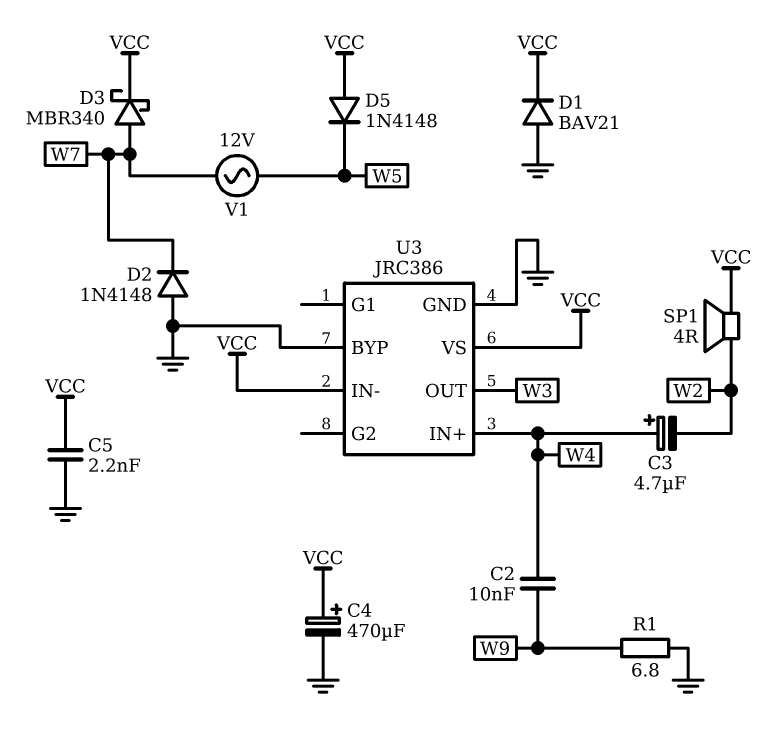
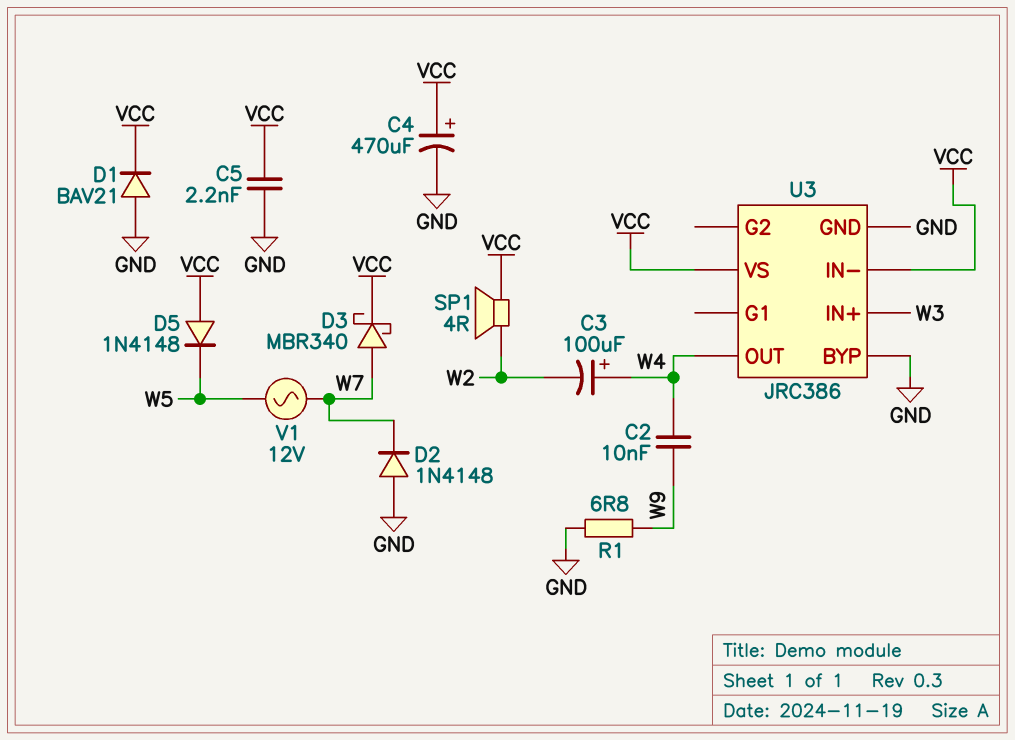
C3: 4.7uF (plus W4, minus W2) -> 100uF (plus W4, minus W2)
U3 pin IN+: W4 -> W3
U3 pin OUT: W3 -> W4

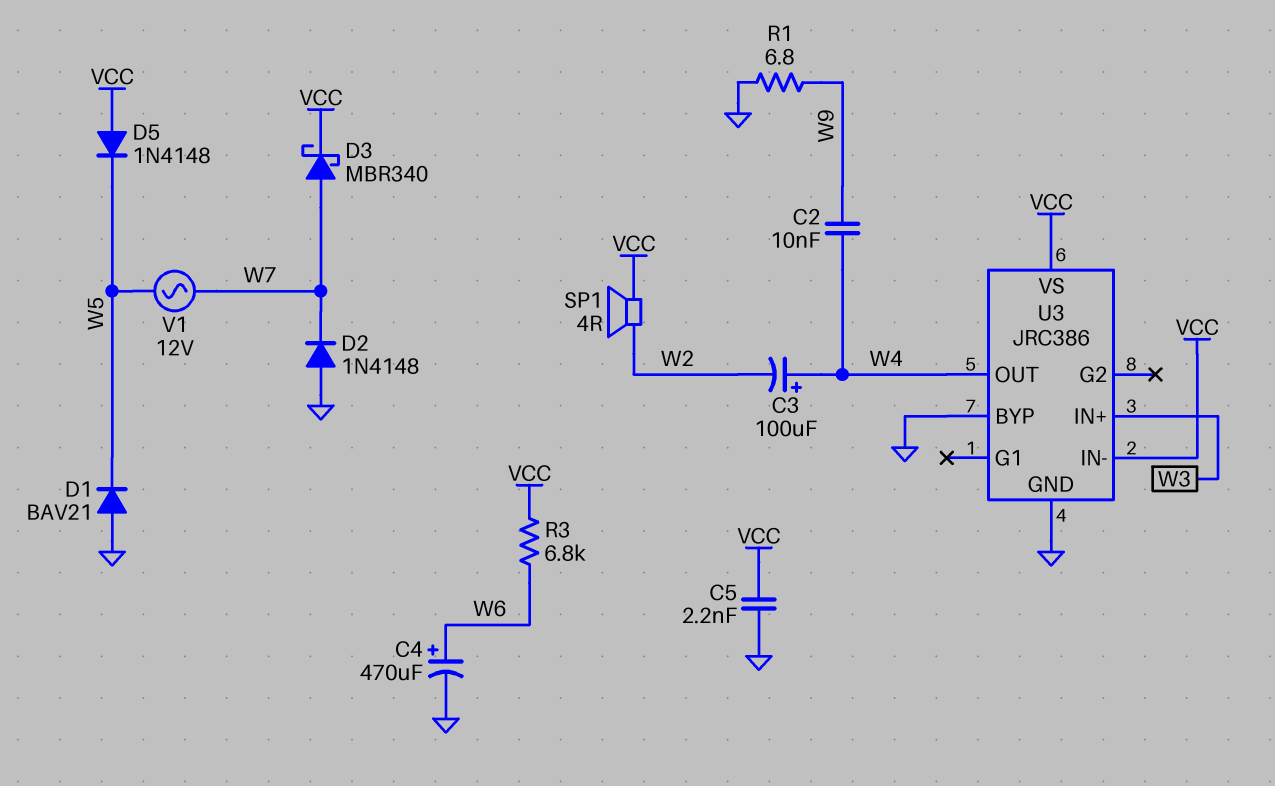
C4: 470uF (plus VCC, minus GND) -> 470uF (plus W6, minus GND)
D1: diode BAV21 (A GND, K VCC) -> diode BAV21 (A GND, K W5)
R3: none -> 6.8k (VCC, W6)

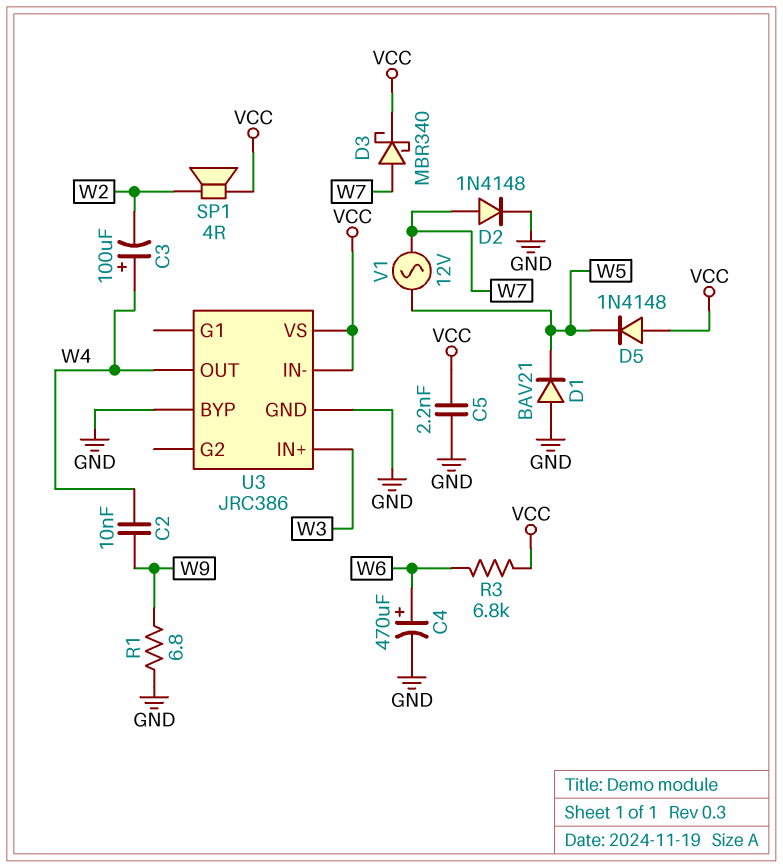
D2: diode 1N4148 (A GND, K W7) -> diode 1N4148 (A W7, K GND)

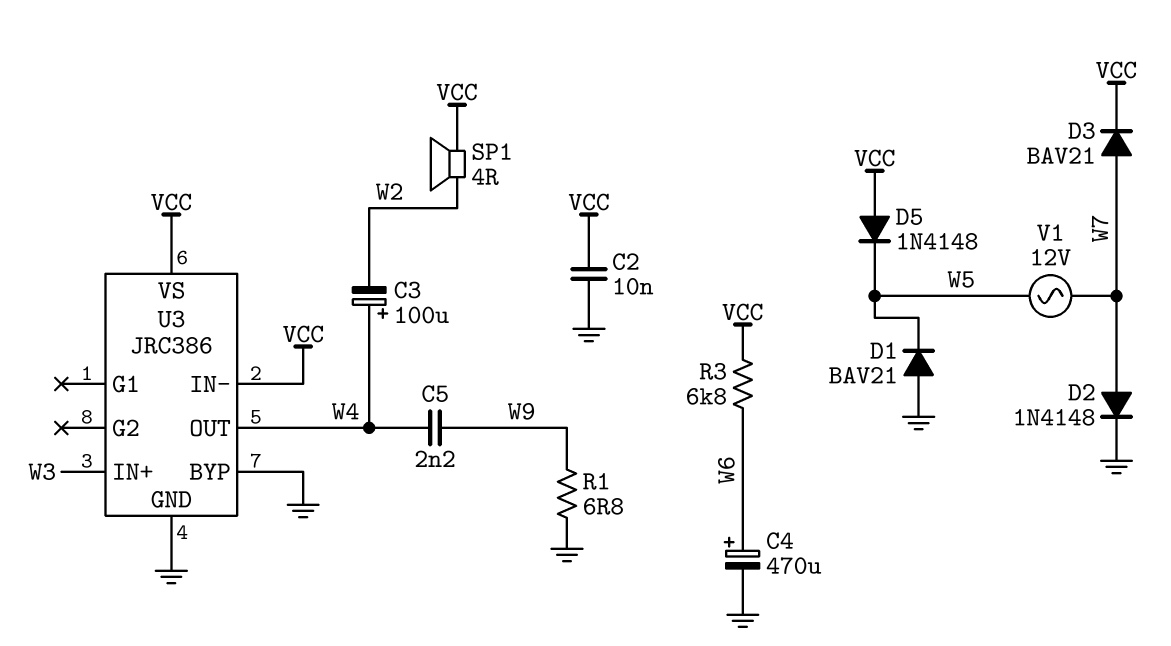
C2: 10nF (W4, W9) -> 10nF (GND, VCC)
C5: 2.2nF (GND, VCC) -> 2.2nF (W4, W9)
D3: schottky MBR340 (A W7, K VCC) -> diode BAV21 (A W7, K VCC)

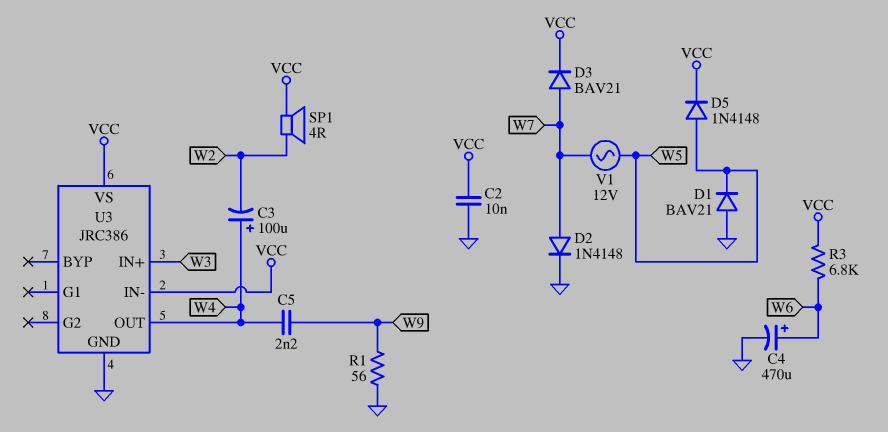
D5: diode 1N4148 (A VCC, K W5) -> diode 1N4148 (A W5, K VCC)
R1: 6.8 (GND, W9) -> 56 (GND, W9)
U3 pin BYP: GND -> none

